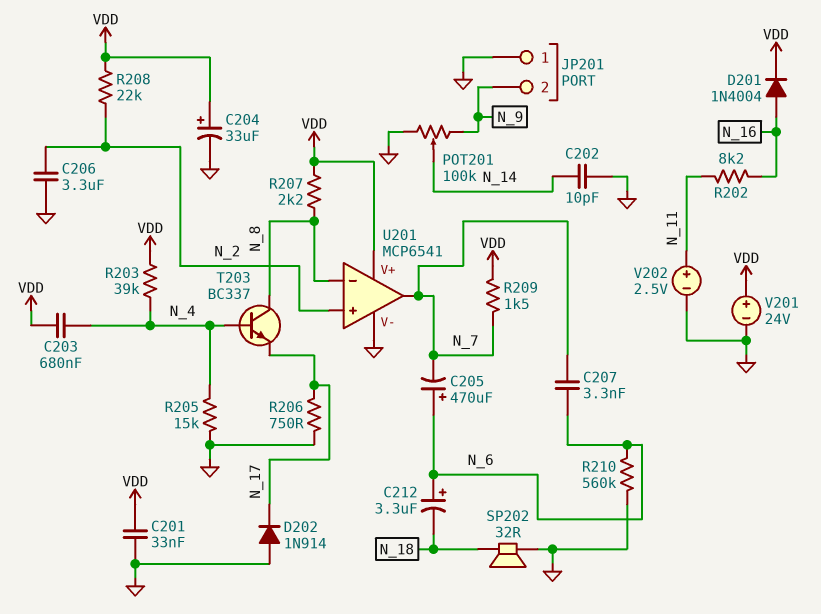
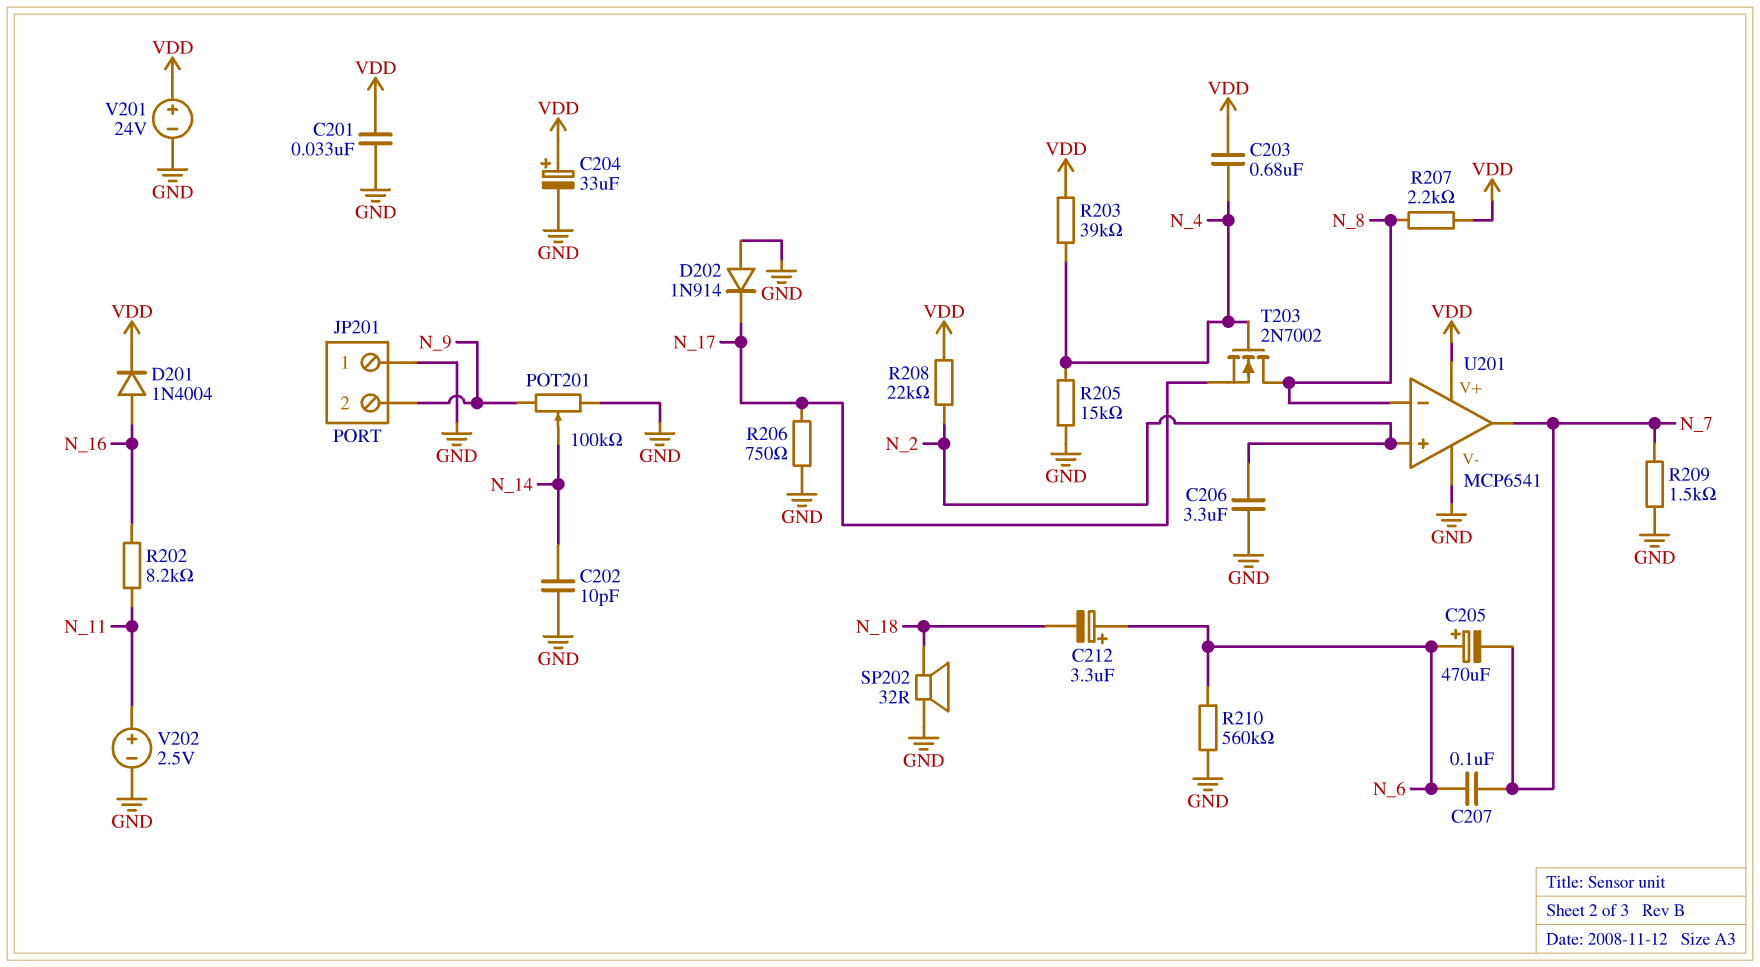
C207: 3.3nF (N_6, N_7) -> 100nF (N_6, N_7)
R209: 1.5k (N_7, VDD) -> 1.5k (GND, N_7)
T203: NPN BC337 (B N_4, C N_8, E N_17) -> NMOS 2N7002 (G N_4, D N_8, S N_17)

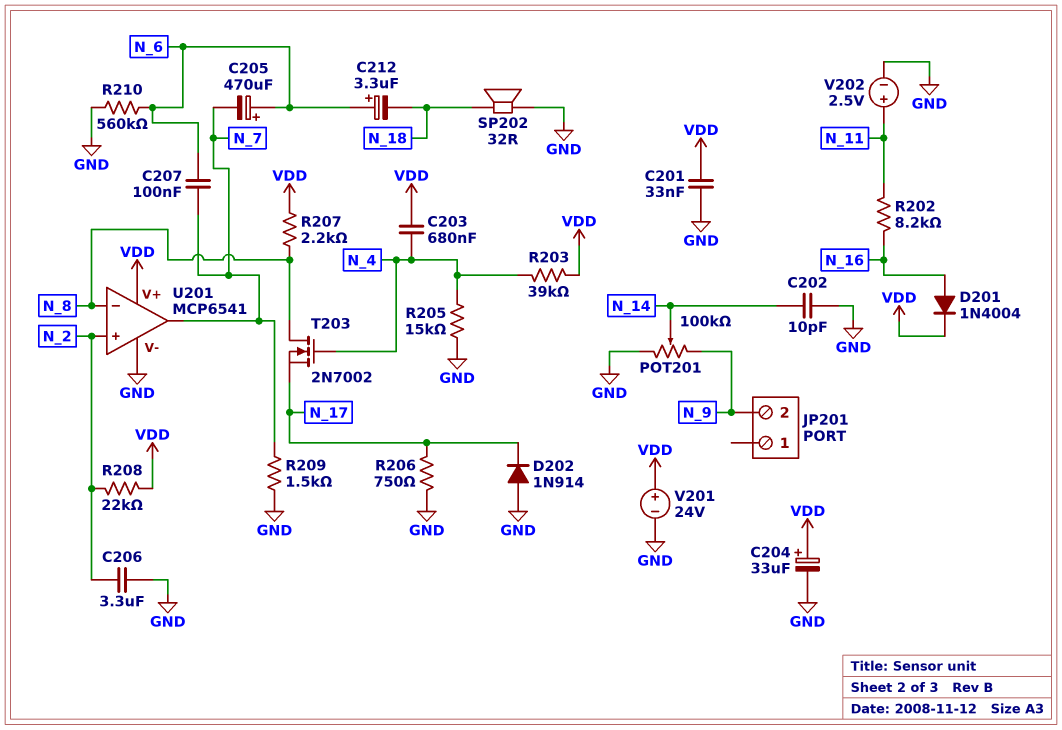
JP201 pin 1: GND -> none

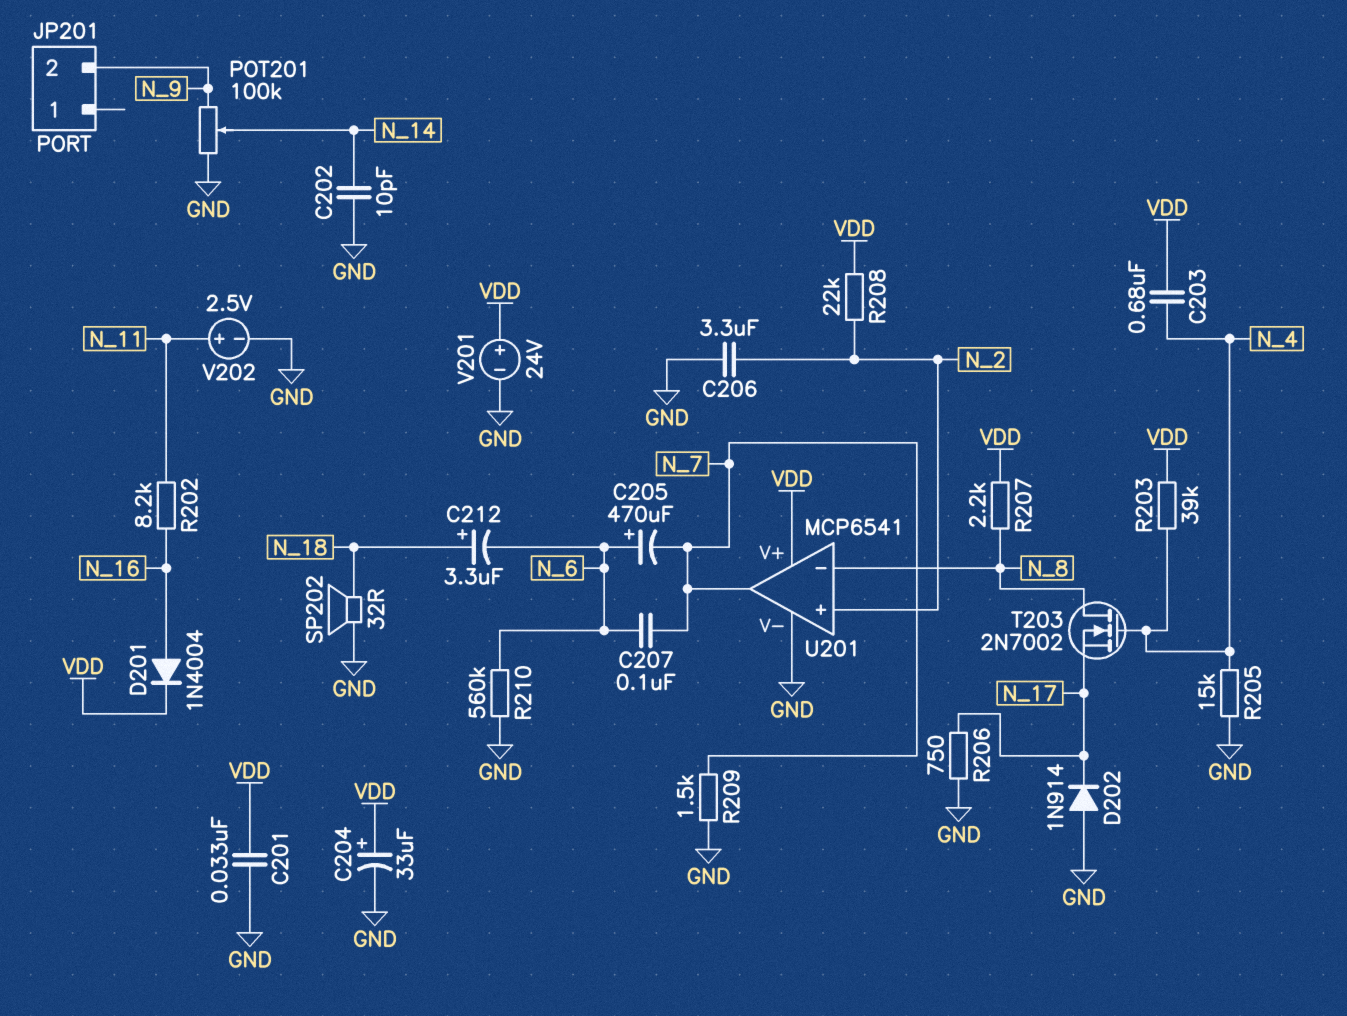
C212: 3.3uF (plus N_6, minus N_18) -> 3.3uF (plus N_18, minus N_6)

